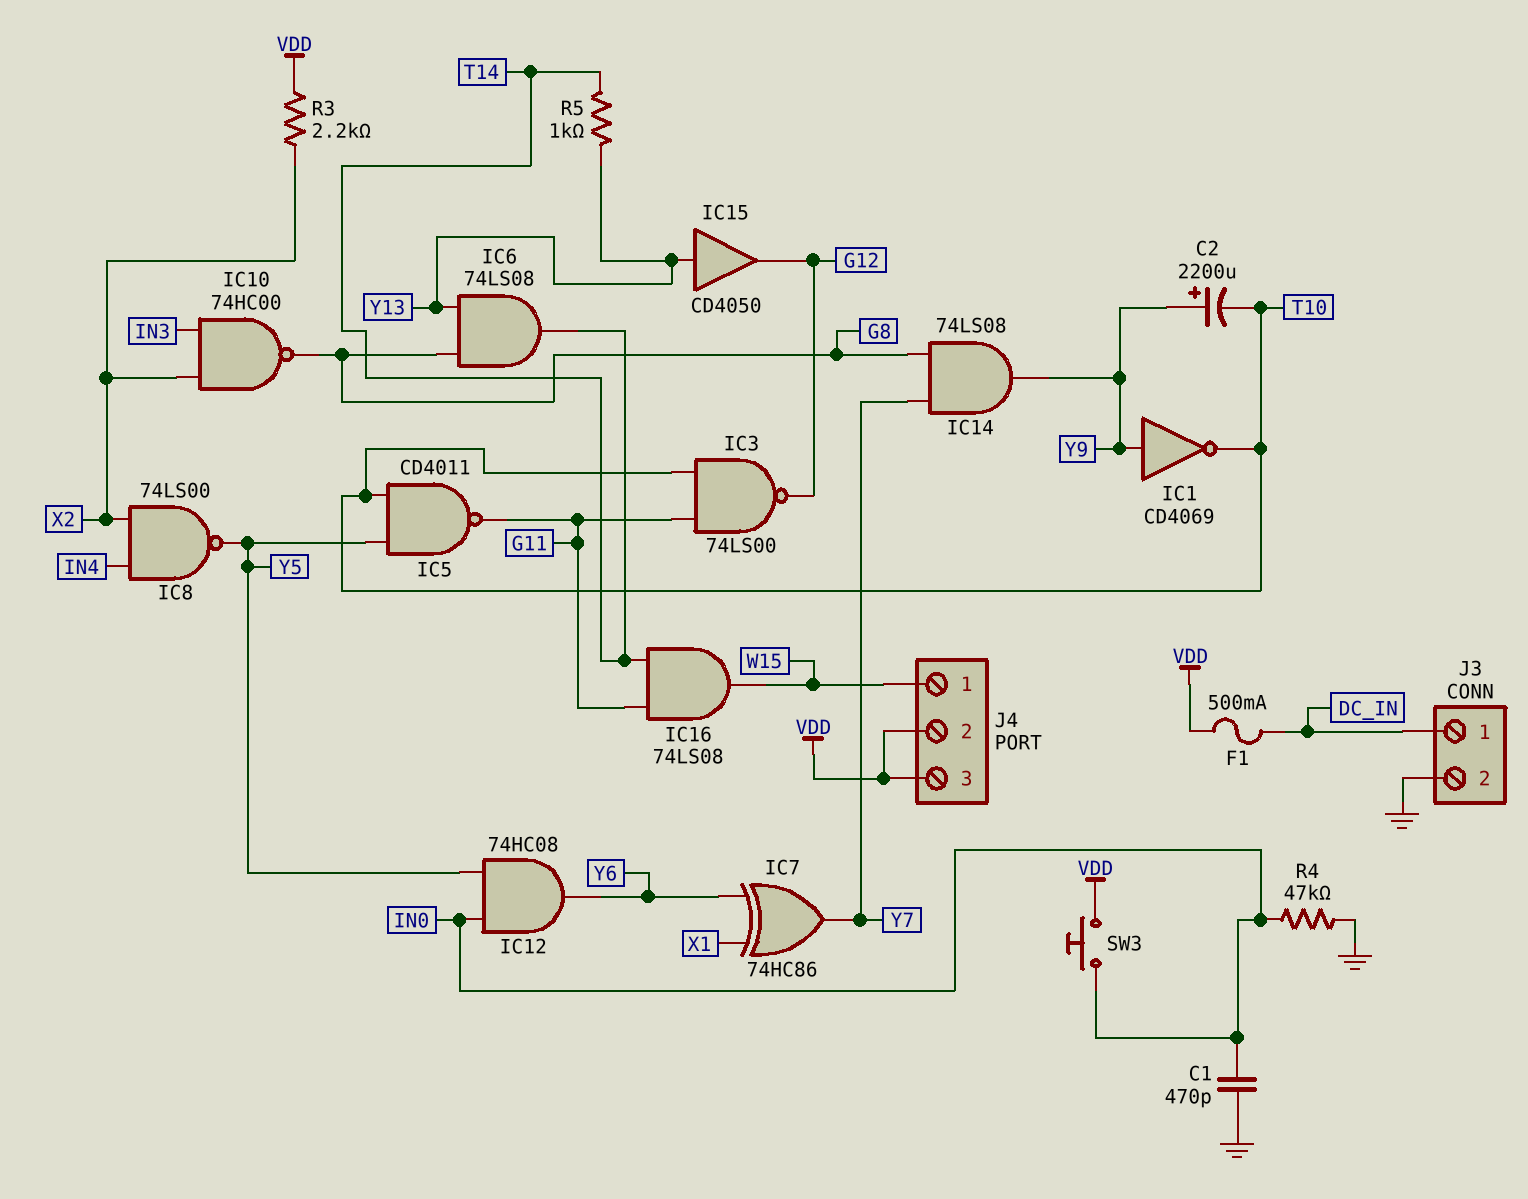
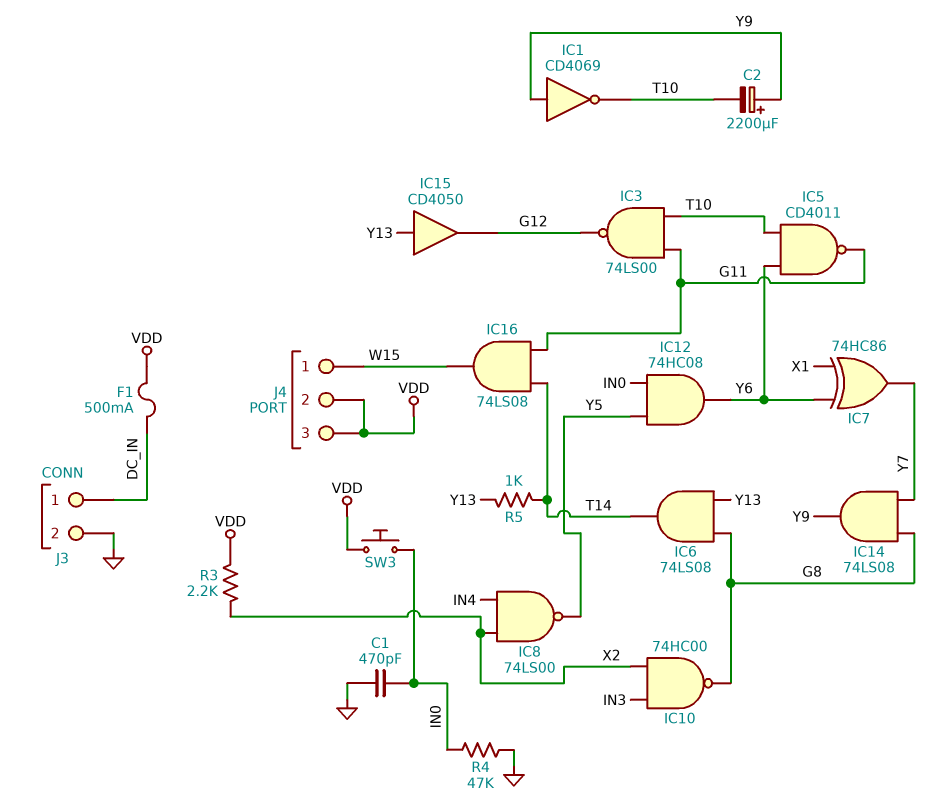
IC5: NAND CD4011 (in T10, in Y5, out G11) -> NAND CD4011 (in T10, in Y6, out G11)

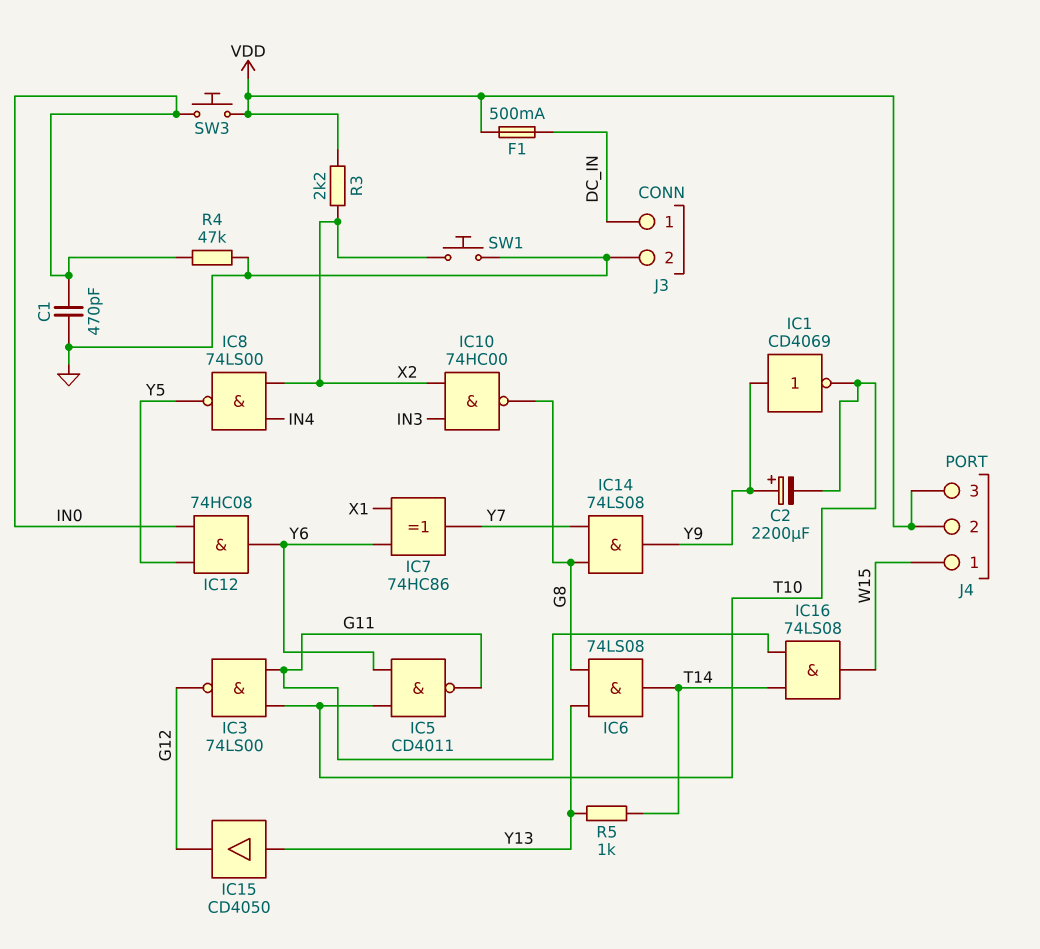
SW1: none -> button (GND, X2)

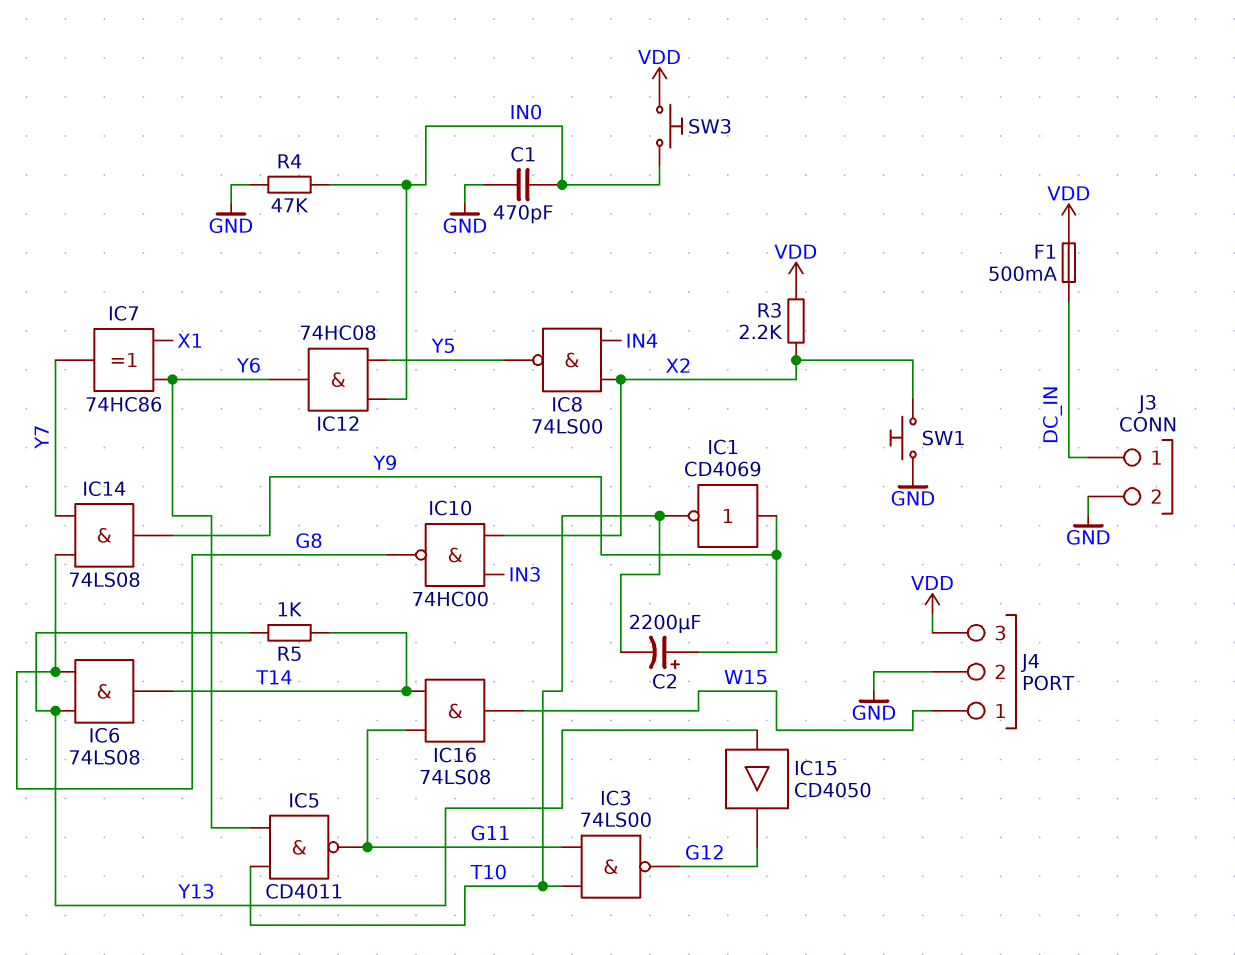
J4 pin 2: VDD -> GND

